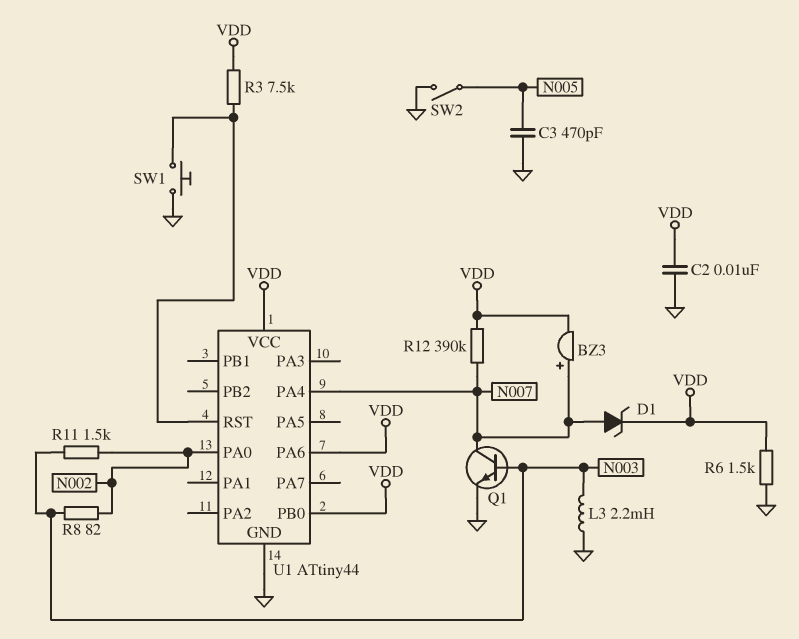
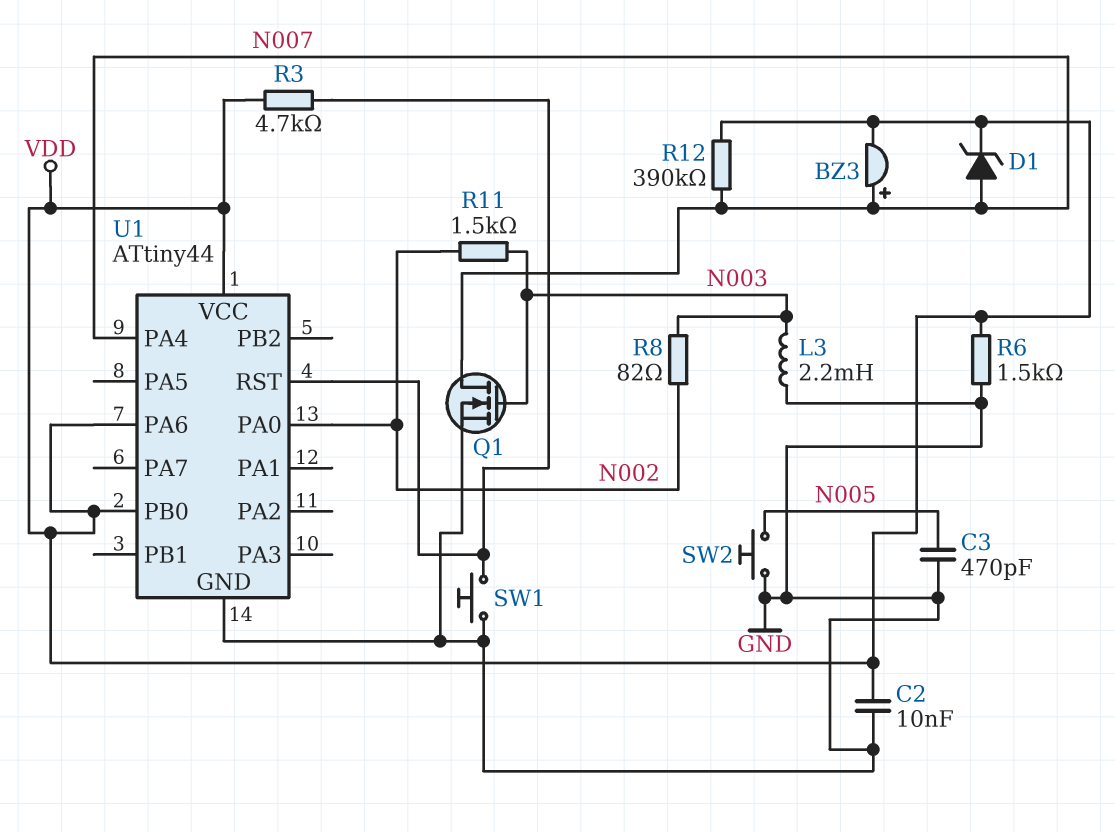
Q1: NPN (B N003, C N007, E GND) -> NMOS (G N003, D N007, S GND)
R3: 7.5k (U1/RST, VDD) -> 4.7k (U1/RST, VDD)
SW2: switch (GND, N005) -> button (GND, N005)

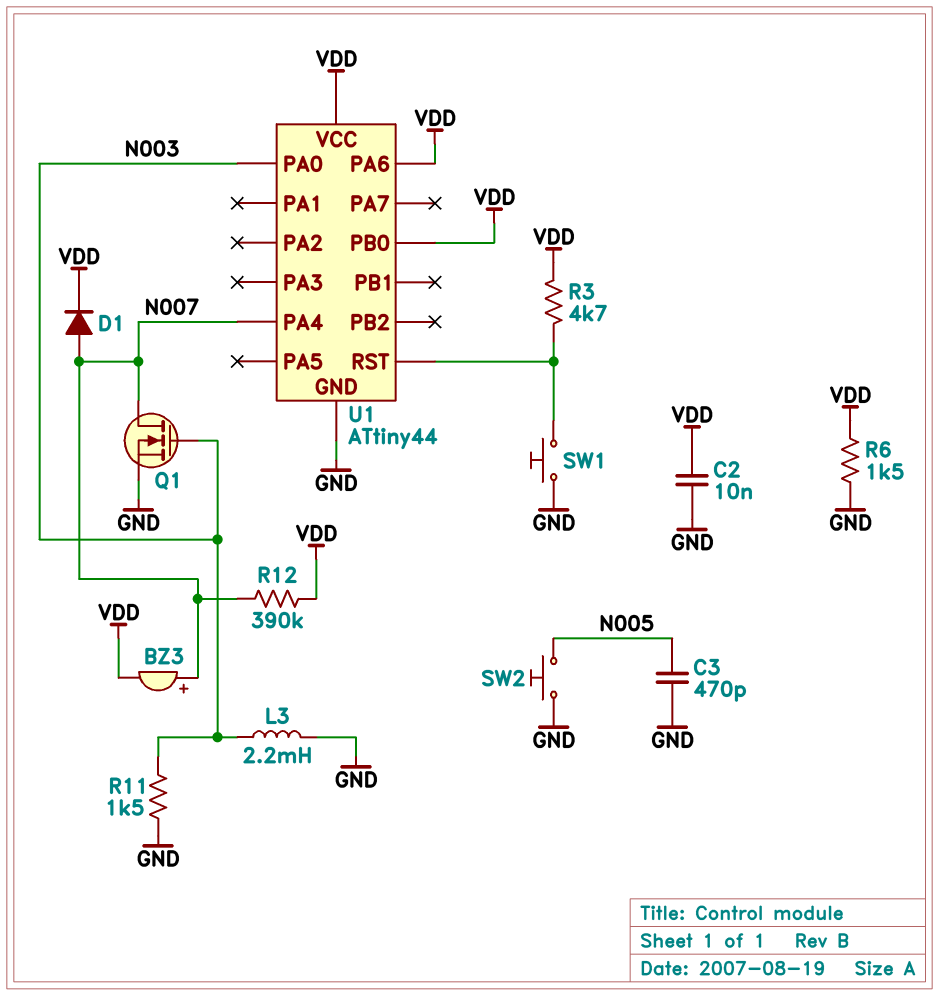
D1: zener (A N007, K VDD) -> diode (A N007, K VDD)
R8: 82 (N002, N003) -> none
R11: 1.5k (N002, N003) -> 1.5k (GND, N003)
U1 pin PA0: N002 -> N003

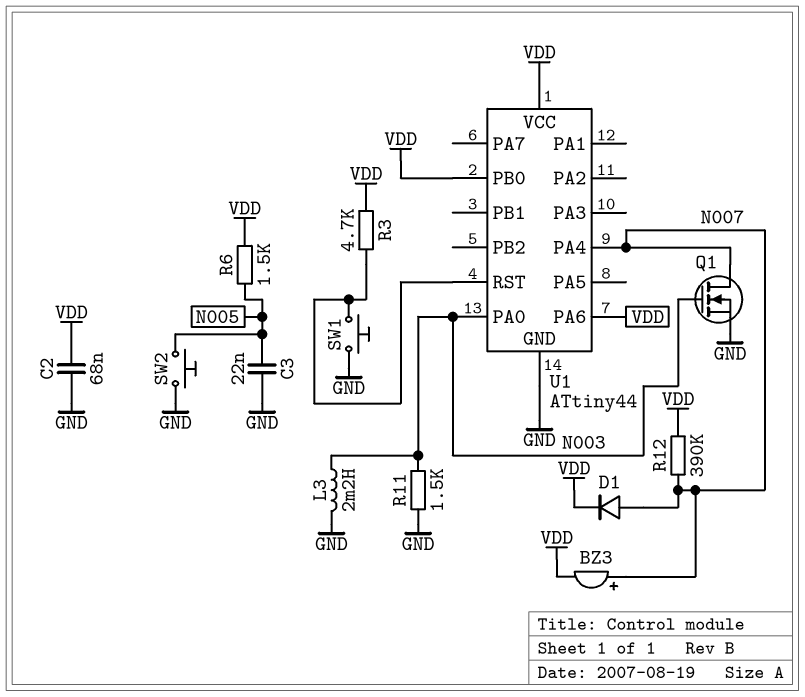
C2: 10nF (GND, VDD) -> 68nF (GND, VDD)
C3: 470pF (GND, N005) -> 22nF (GND, N005)
R6: 1.5k (GND, VDD) -> 1.5k (N005, VDD)

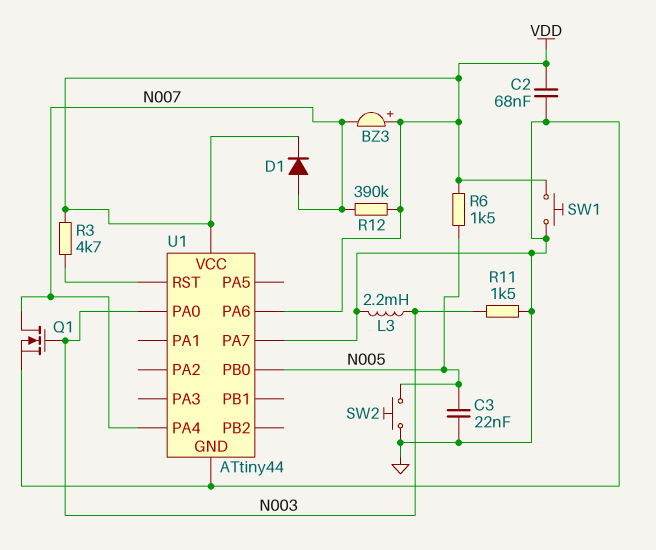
BZ3: buzzer (plus N007, minus VDD) -> buzzer (plus VDD, minus N007)
SW1: button (GND, U1/RST) -> button (GND, VDD)
U1 pin PA7: none -> GND
U1 pin PB0: VDD -> N005

